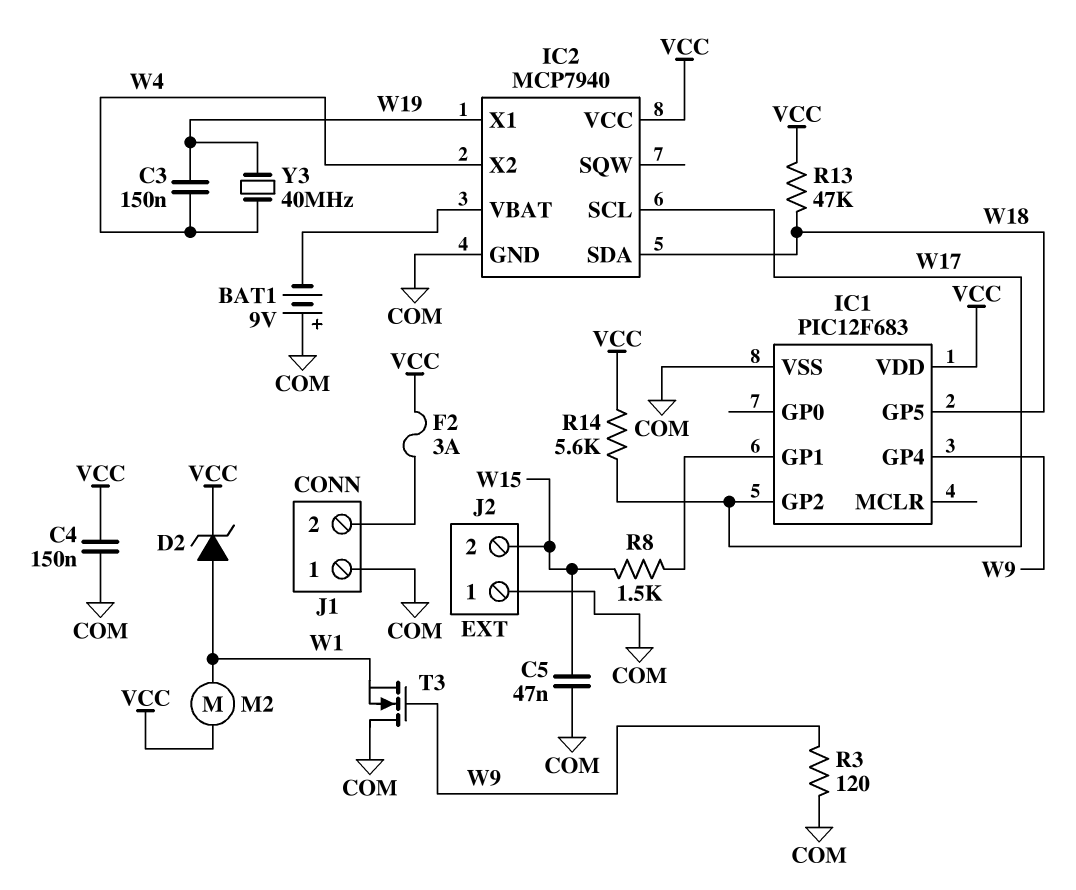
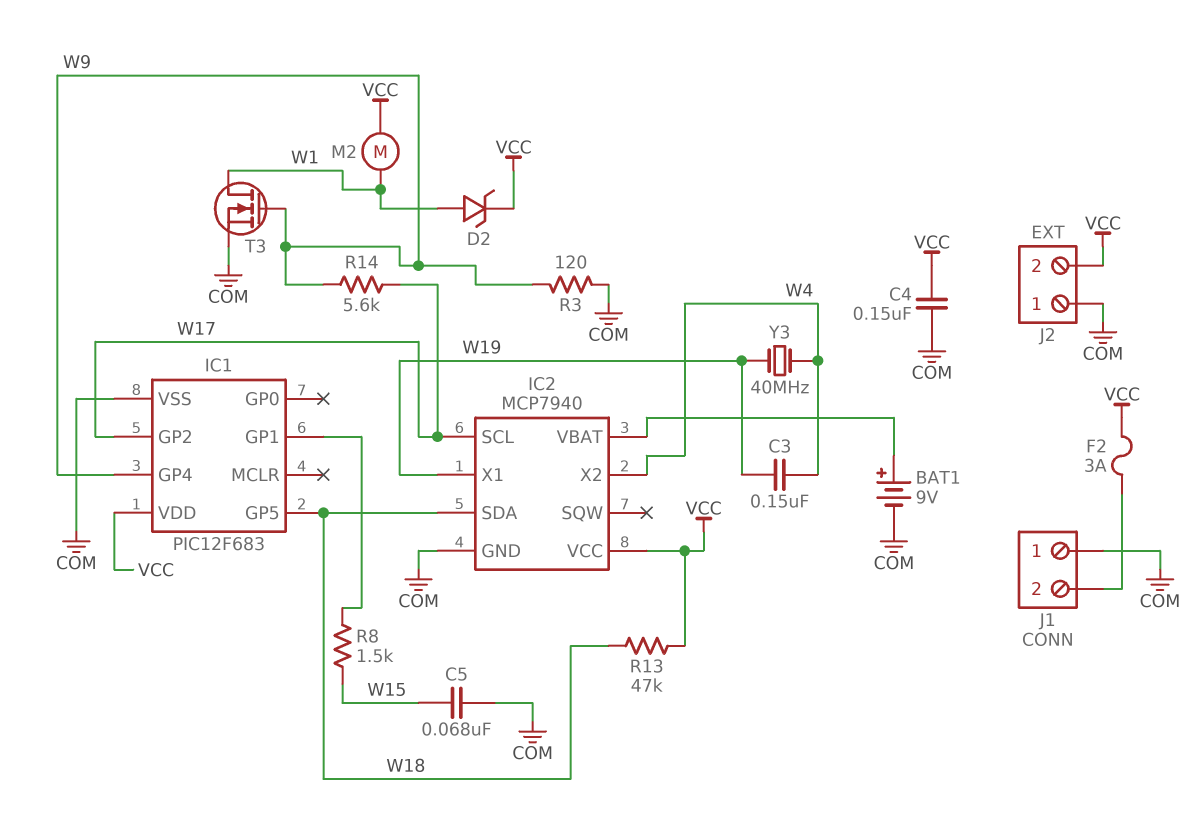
BAT1: 9V (plus COM, minus IC2/VBAT) -> 9V (plus IC2/VBAT, minus COM)
C5: 47nF (COM, W15) -> 68nF (COM, W15)
J2 pin 2: W15 -> VCC
R14: 5.6k (VCC, W17) -> 5.6k (W9, W17)
T3: NMOS (G W9, D COM, S W1) -> NMOS (G W9, D W1, S COM)

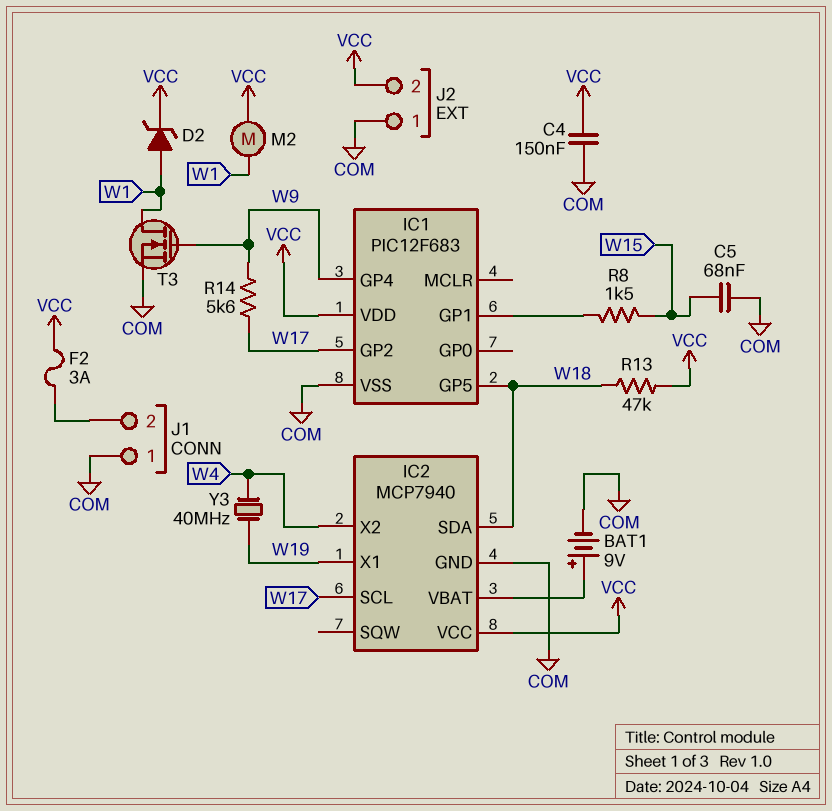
C3: 150nF (W4, W19) -> none
R3: 120 (COM, W9) -> none

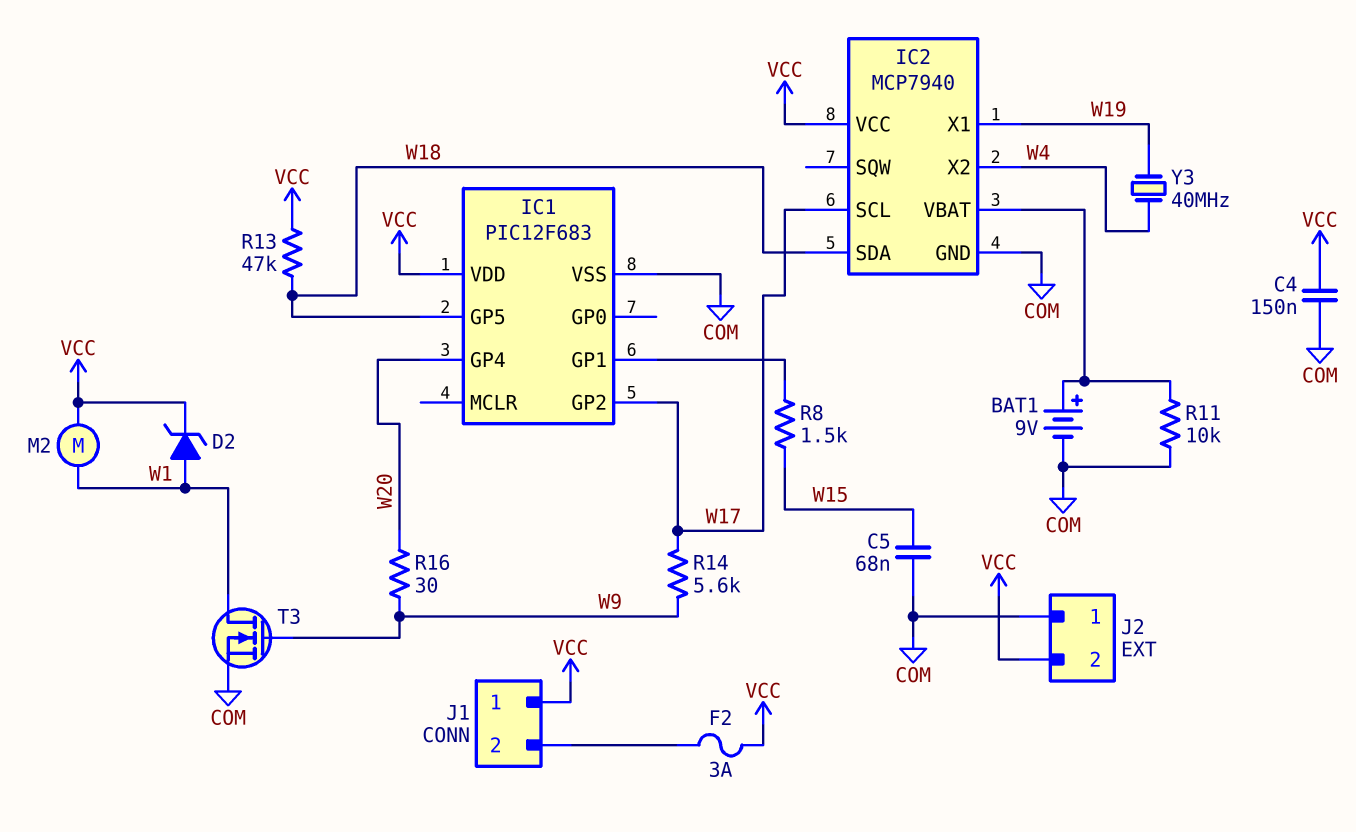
IC1 pin GP4: W9 -> W20
J1 pin 1: COM -> VCC
R11: none -> 10k (COM, IC2/VBAT)
R16: none -> 30 (W9, W20)

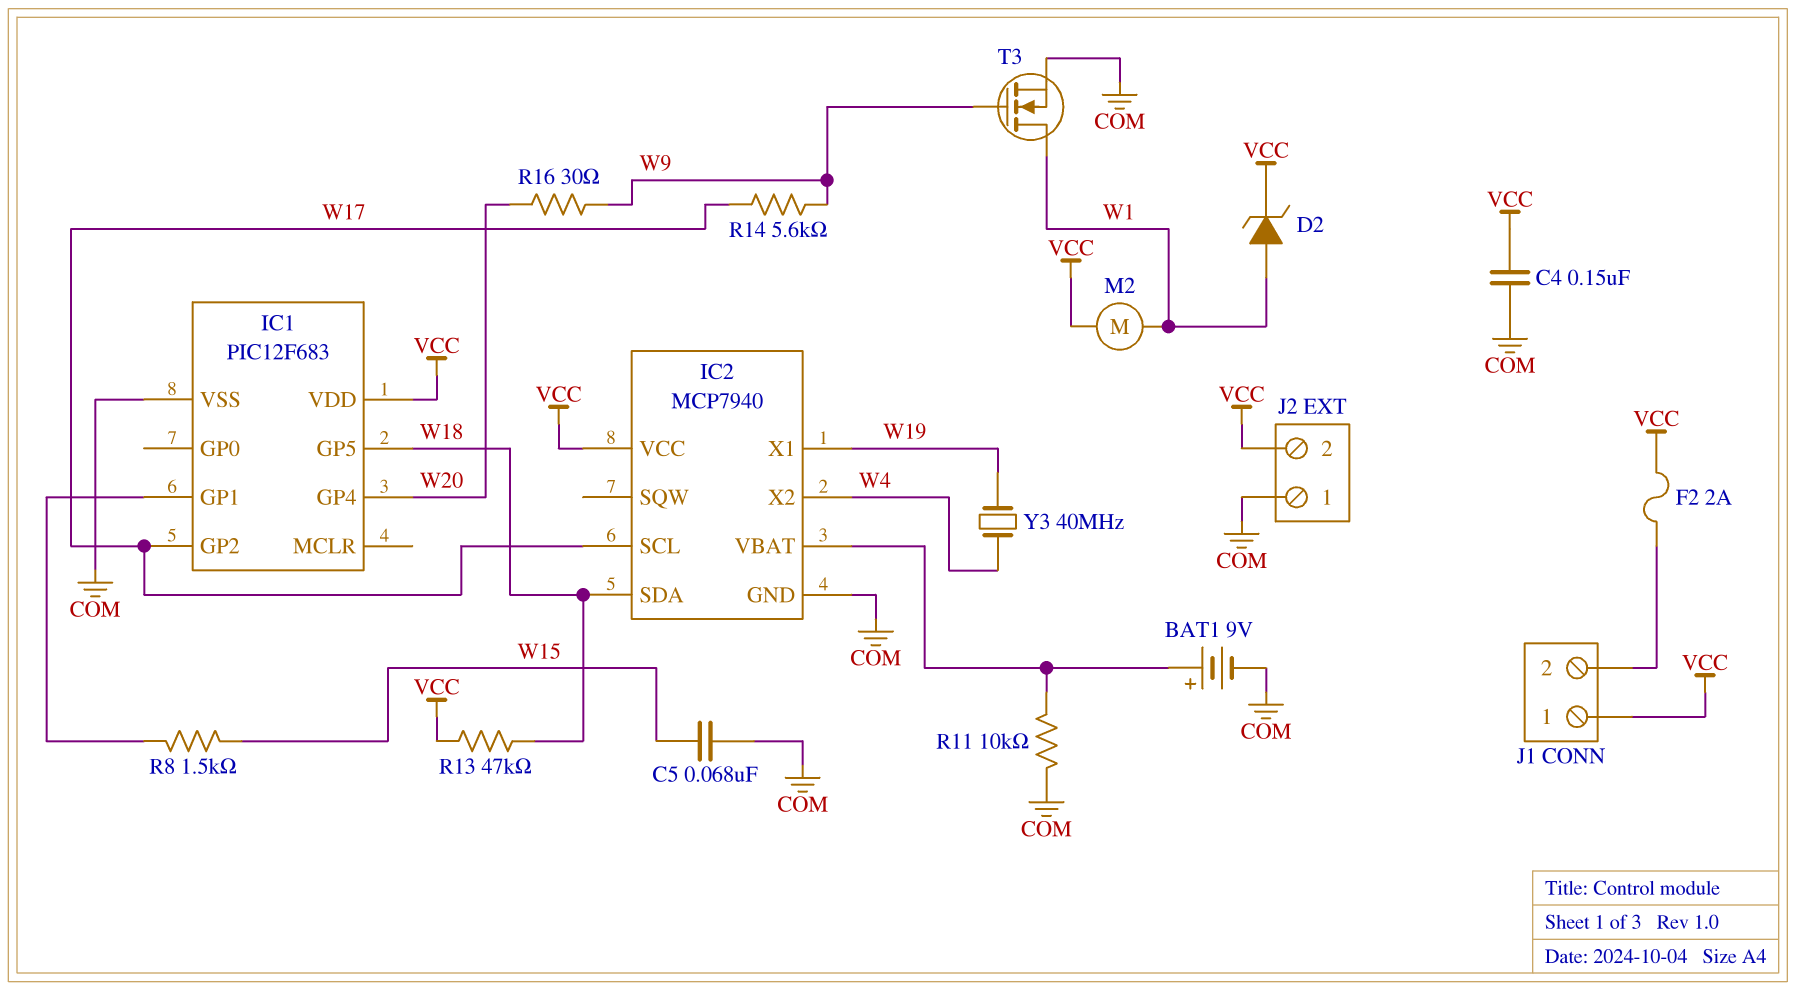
F2: 3A (J1/2, VCC) -> 2A (J1/2, VCC)

